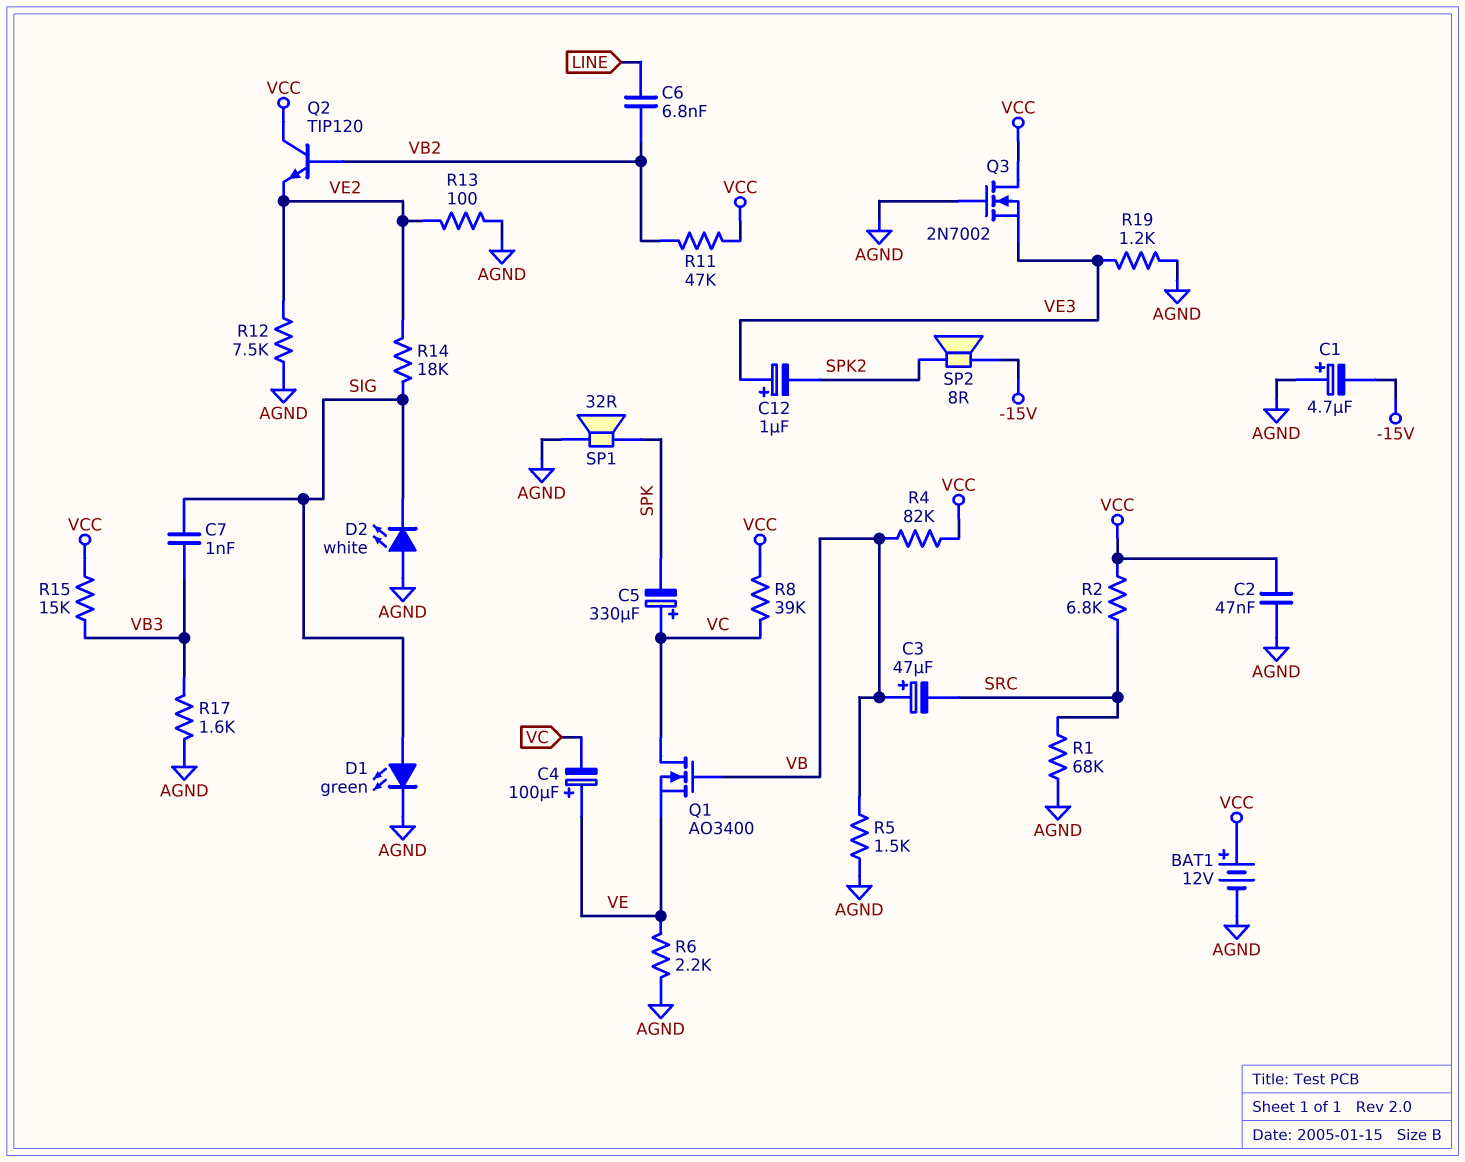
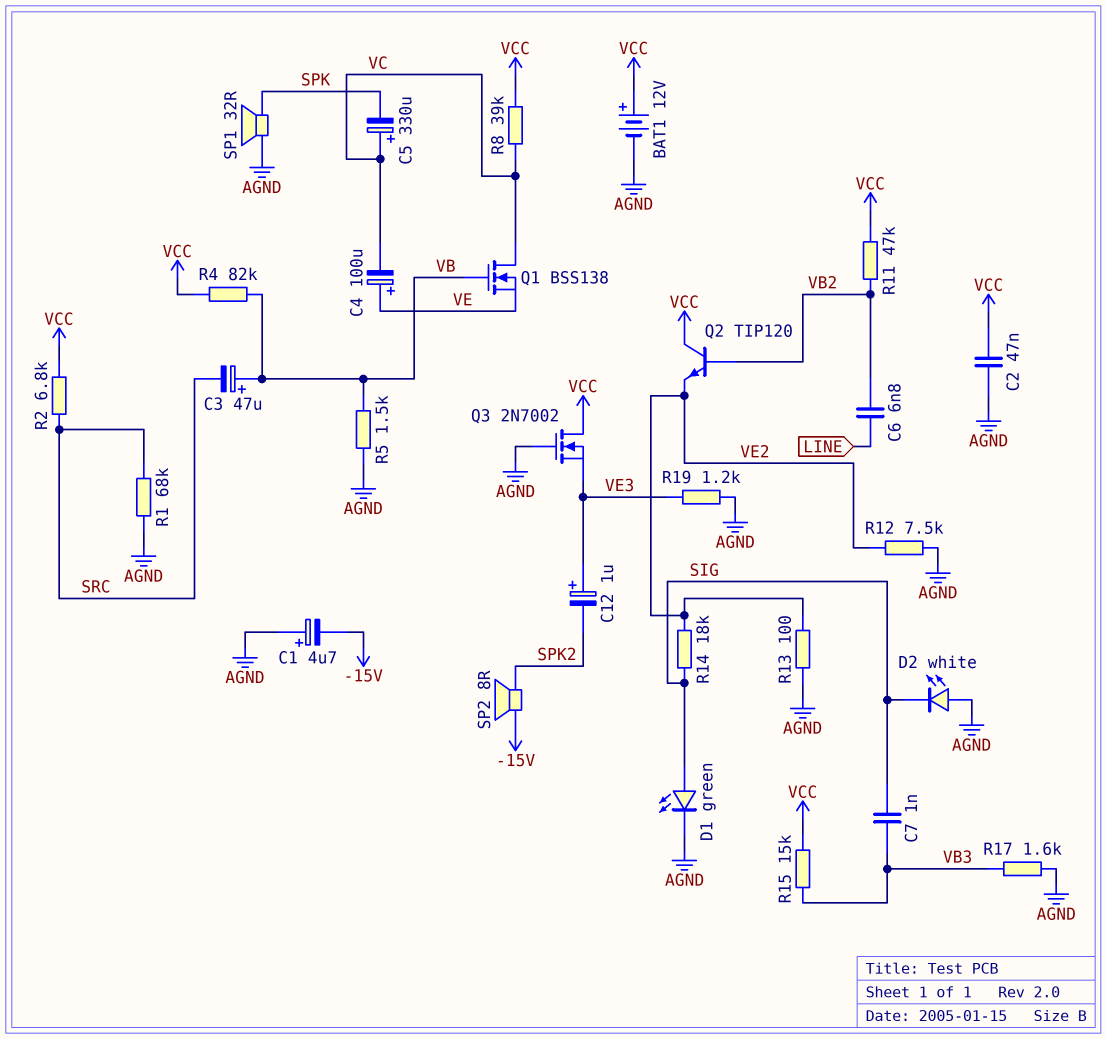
Q1: NMOS AO3400 (G VB, D VC, S VE) -> NMOS BSS138 (G VB, D VC, S VE)
R6: 2.2k (AGND, VE) -> none

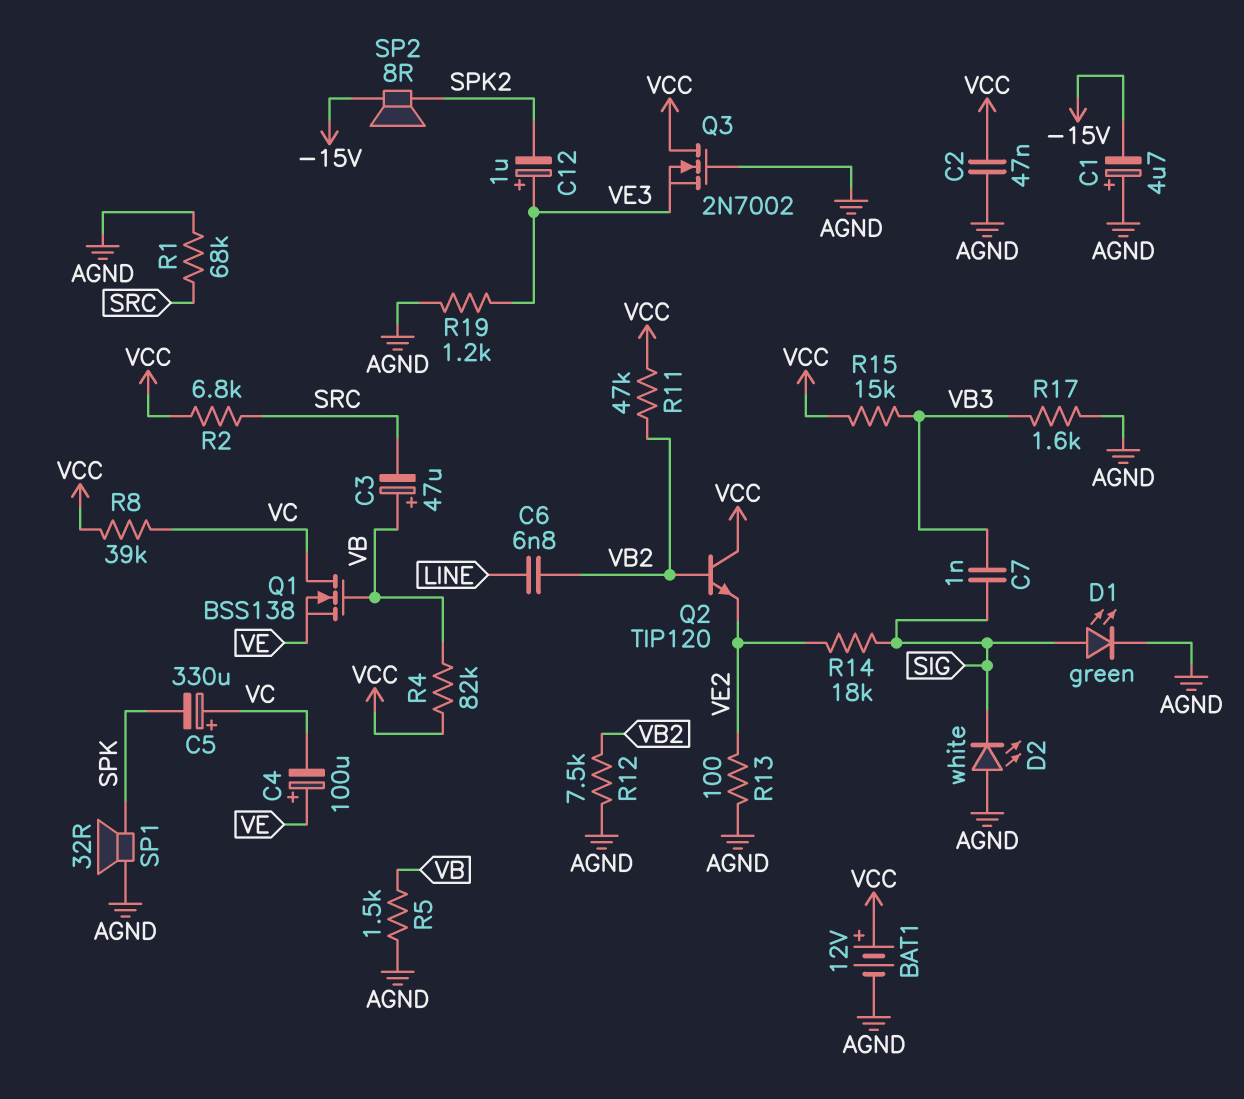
R12: 7.5k (AGND, VE2) -> 7.5k (AGND, VB2)

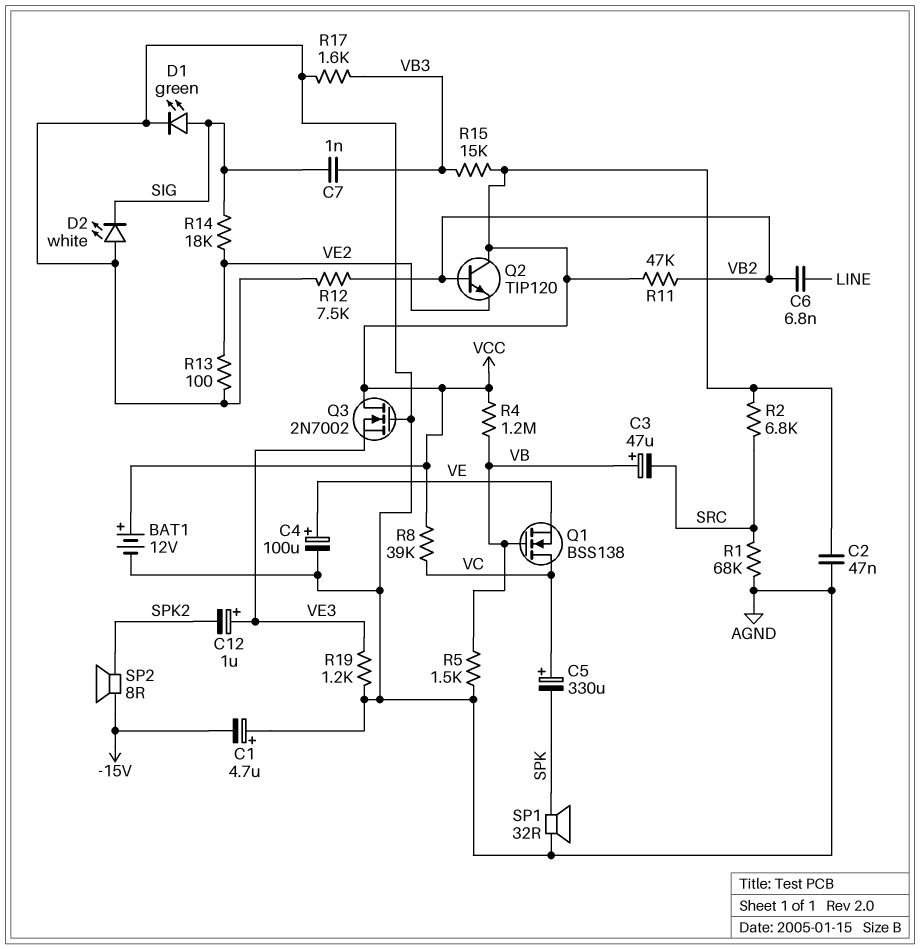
C4: 100uF (plus VE, minus VC) -> 100uF (plus VE, minus AGND)
R4: 82k (VB, VCC) -> 1.2M (VB, VCC)

